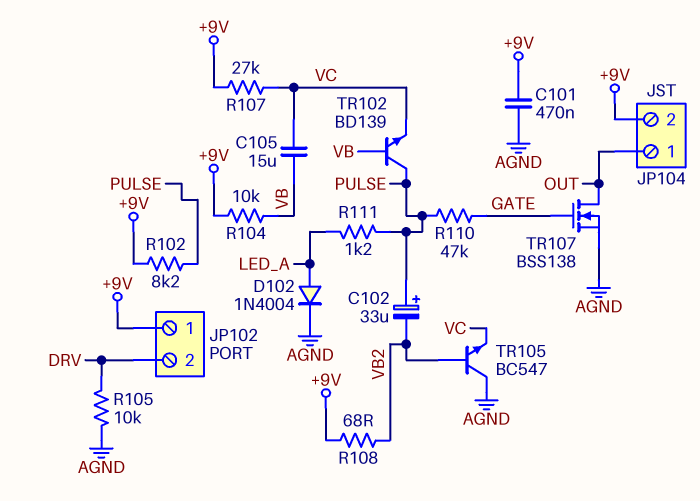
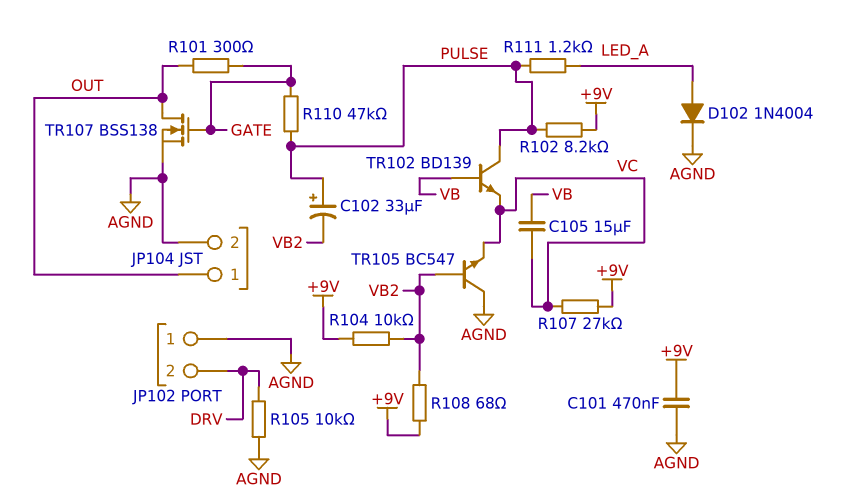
JP102 pin 1: +9V -> AGND
JP104 pin 2: +9V -> AGND
R101: none -> 300 (GATE, OUT)
R104: 10k (+9V, VB) -> 10k (+9V, VB2)

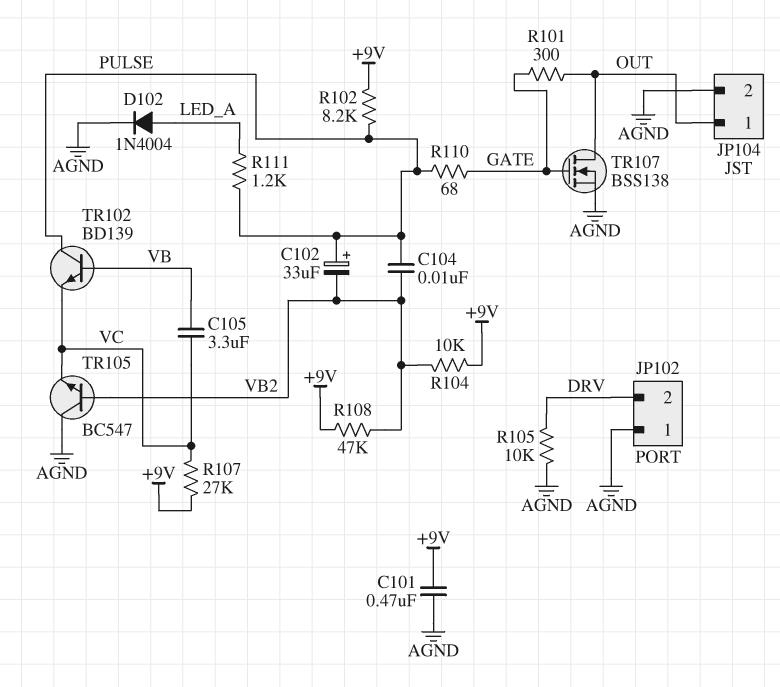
C104: none -> 10nF (PULSE, VB2)
C105: 15uF (VB, VC) -> 3.3uF (VB, VC)
R108: 68 (+9V, VB2) -> 47k (+9V, VB2)
R110: 47k (GATE, PULSE) -> 68 (GATE, PULSE)

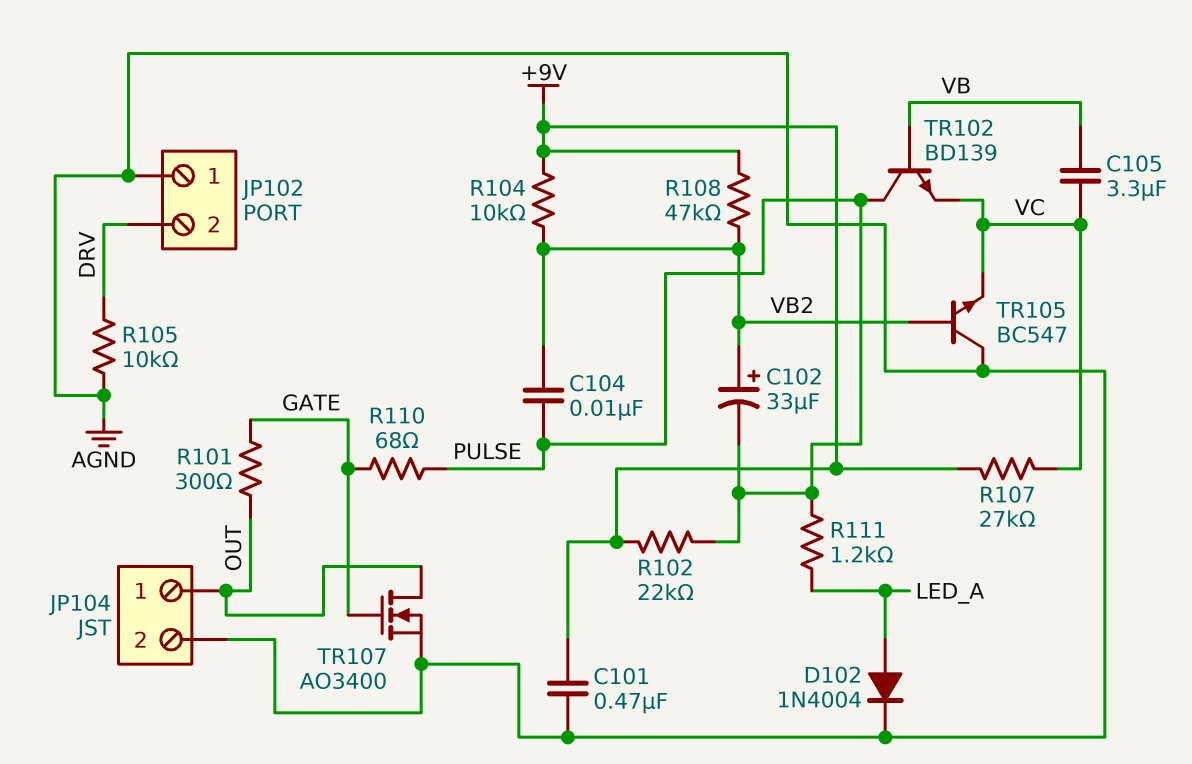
C102: 33uF (plus PULSE, minus VB2) -> 33uF (plus VB2, minus PULSE)
R102: 8.2k (+9V, PULSE) -> 22k (+9V, PULSE)
TR107: NMOS BSS138 (G GATE, D OUT, S AGND) -> NMOS AO3400 (G GATE, D OUT, S AGND)

